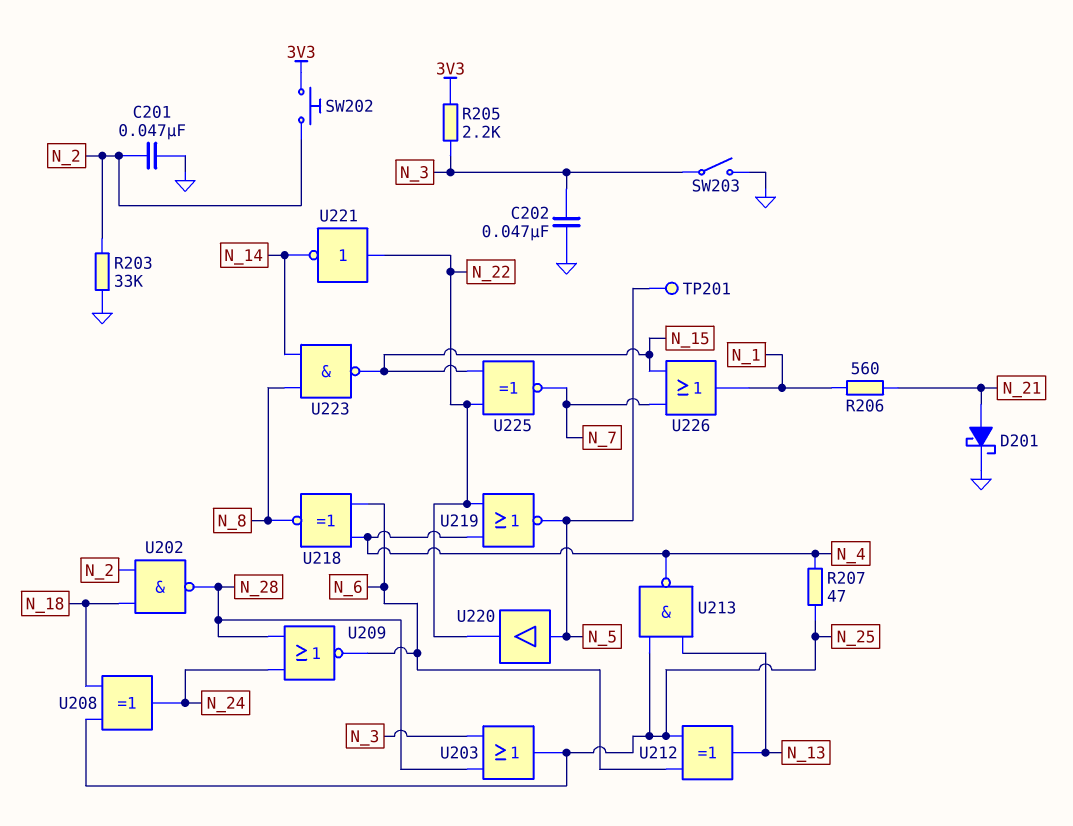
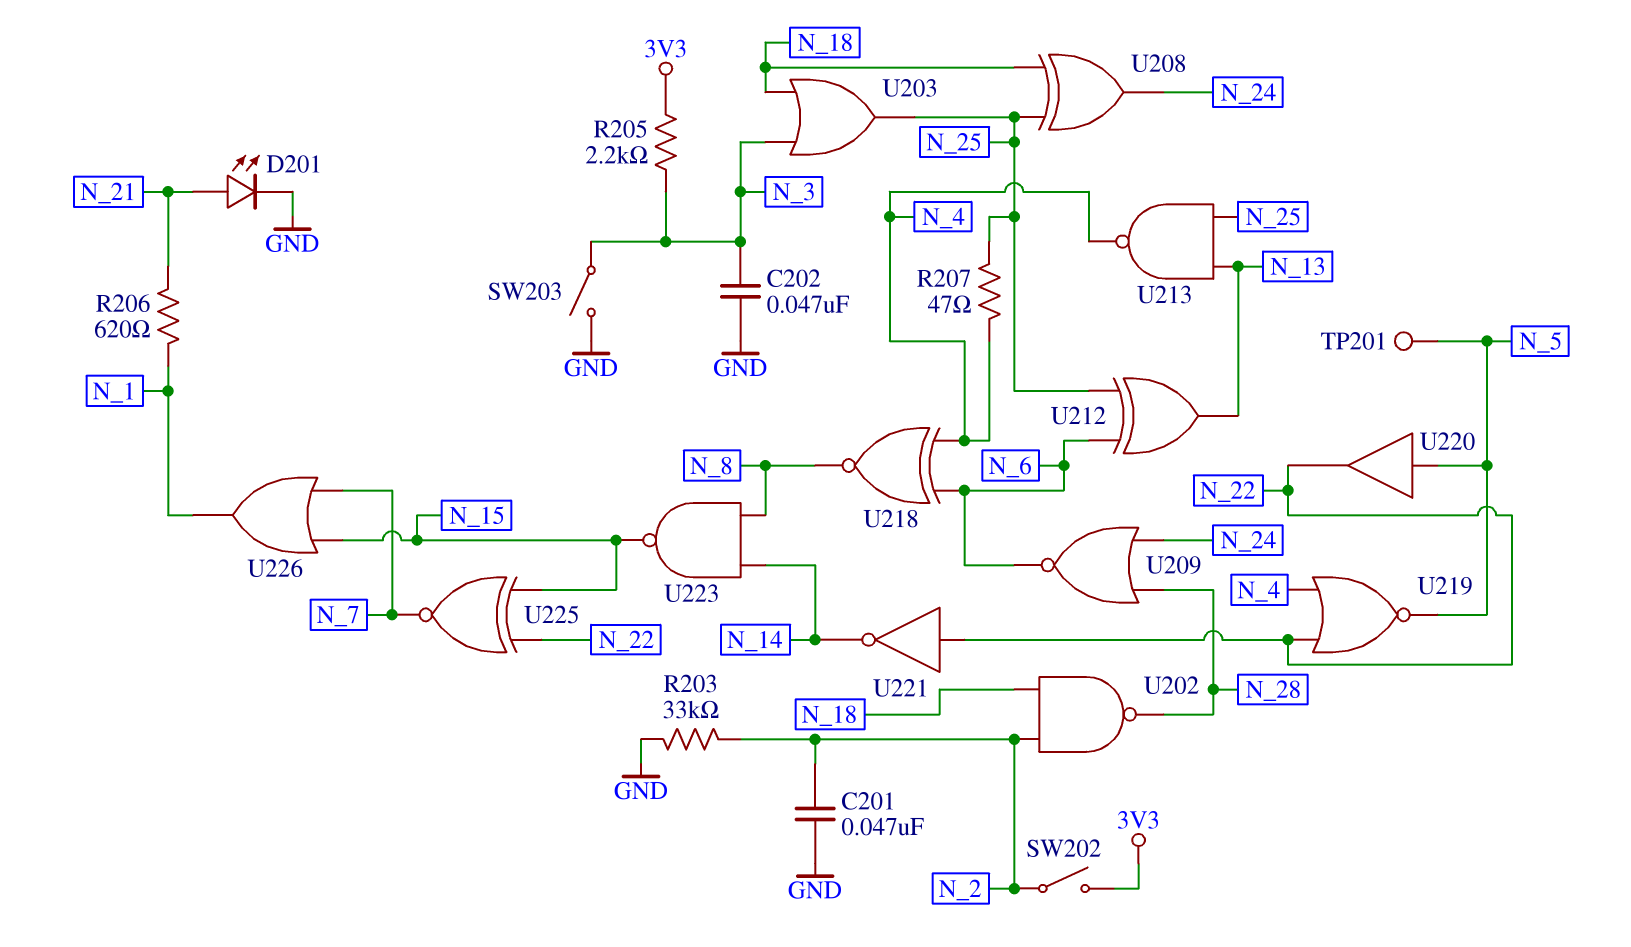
D201: schottky (A N_21, K GND) -> LED (A N_21, K GND)
R206: 560 (N_1, N_21) -> 620 (N_1, N_21)
SW202: button (3V3, N_2) -> switch (3V3, N_2)
U203: OR (in N_3, in N_28, out N_25) -> OR (in N_3, in N_18, out N_25)

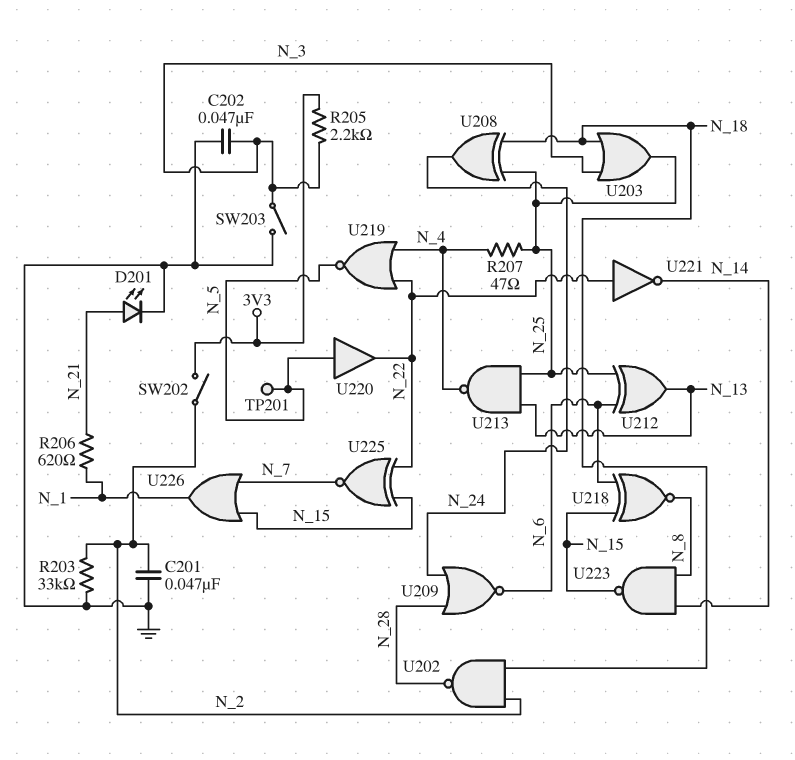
U218: XNOR (in N_4, in N_6, out N_8) -> XNOR (in N_6, in N_15, out N_8)

